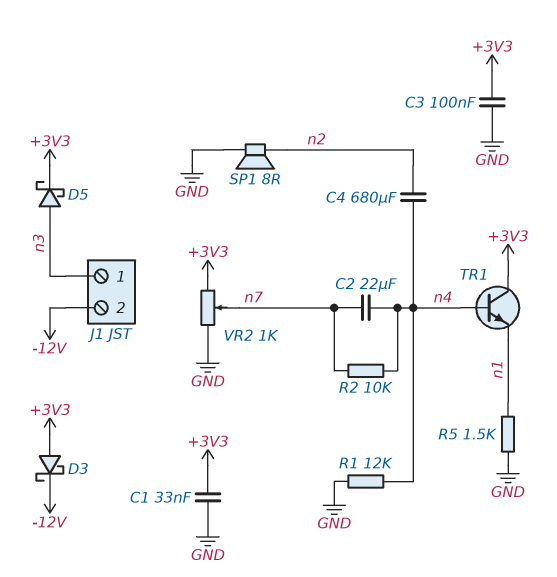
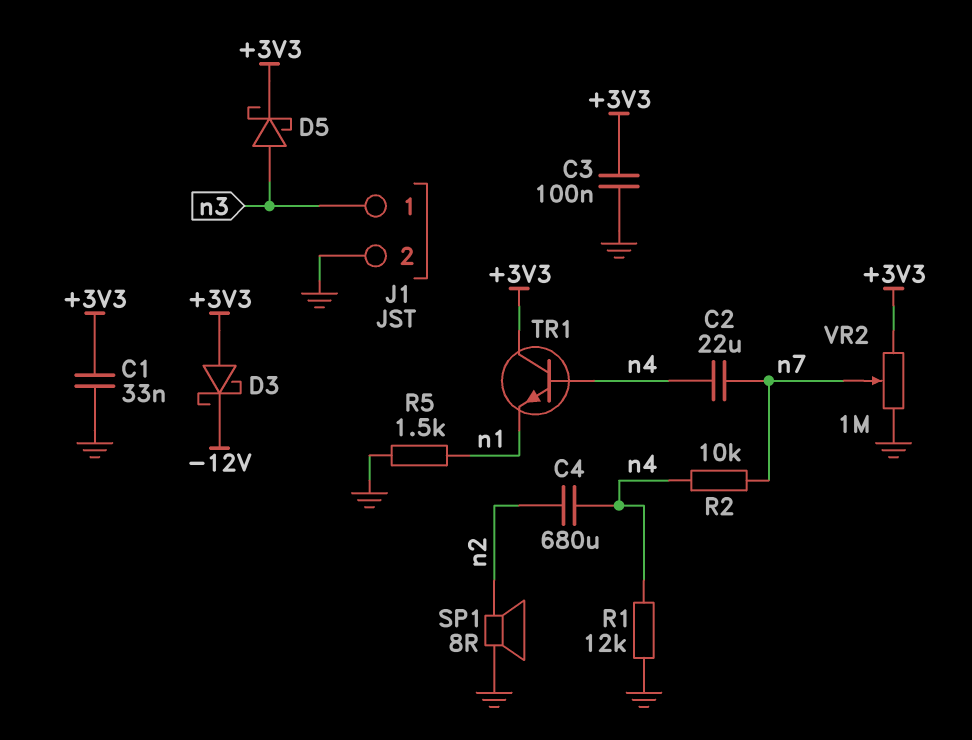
J1 pin 2: -12V -> GND
VR2: 1k (+3V3, GND, wiper n7) -> 1M (+3V3, GND, wiper n7)

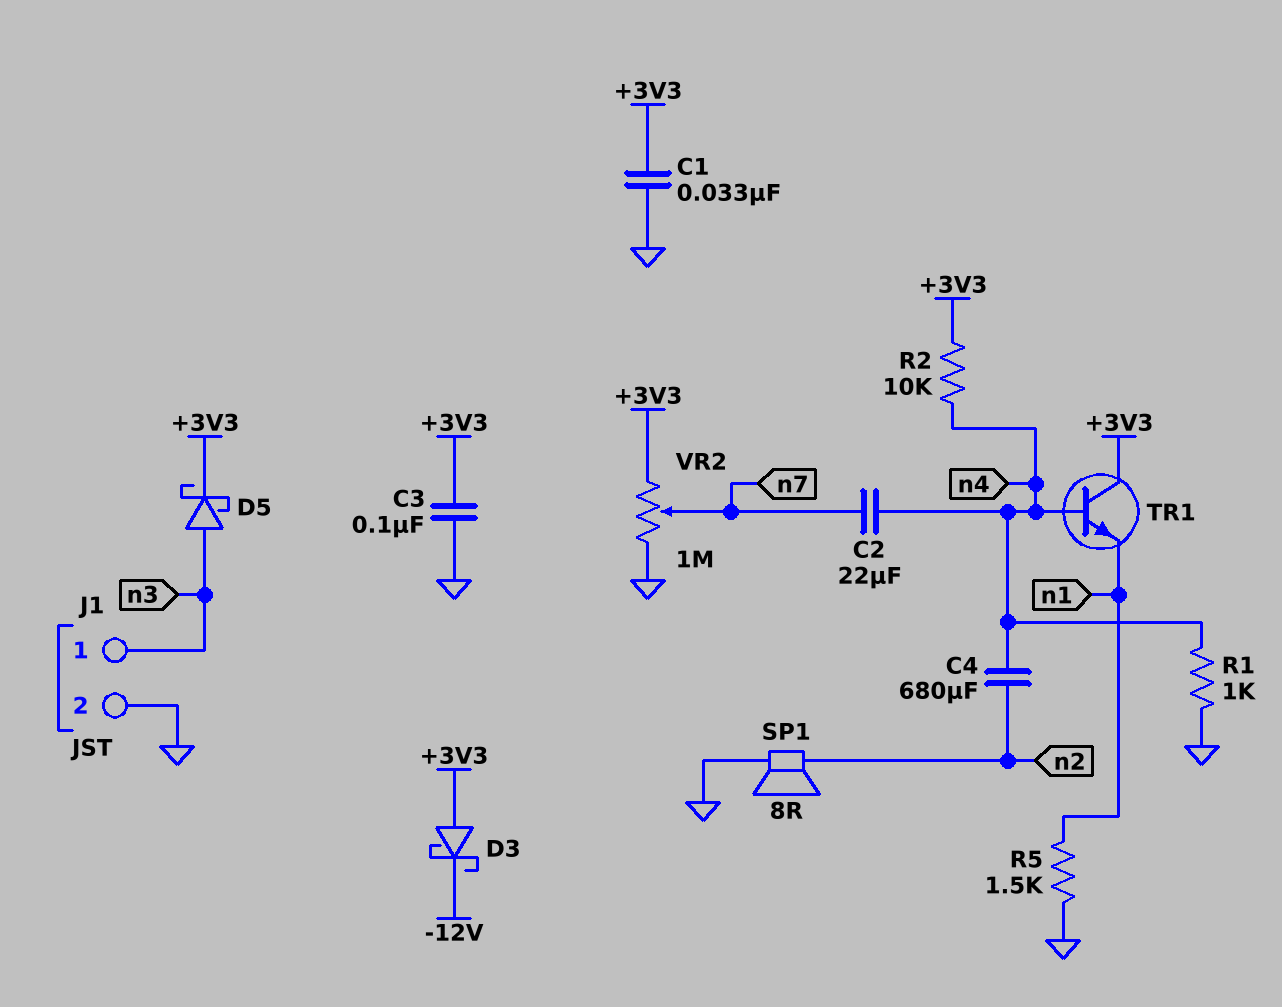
R1: 12k (GND, n4) -> 1k (GND, n4)
R2: 10k (n4, n7) -> 10k (+3V3, n4)

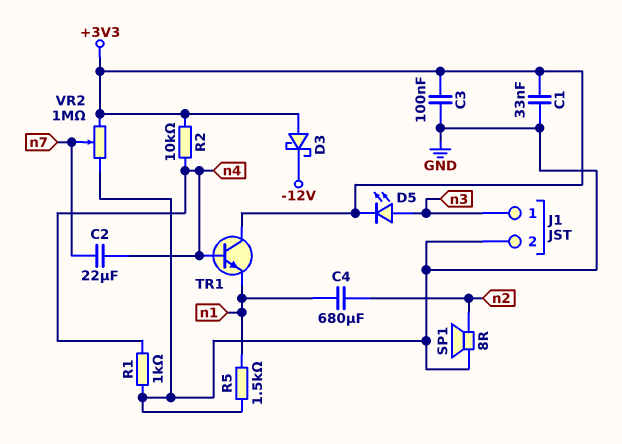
C4: 680uF (n2, n4) -> 680uF (n1, n2)
D5: schottky (A n3, K +3V3) -> LED (A n3, K +3V3)

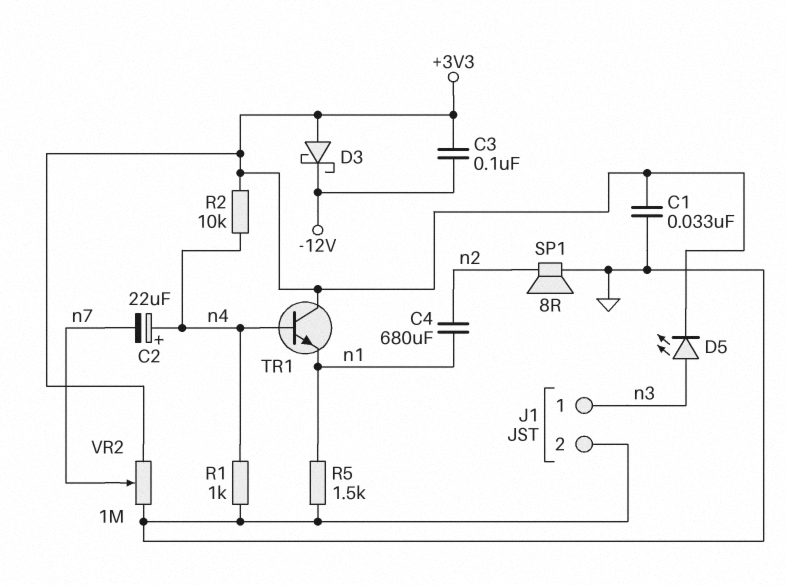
C2: 22uF (n4, n7) -> 22uF (plus n4, minus n7)
C3: 100nF (+3V3, GND) -> 100nF (+3V3, -12V)

